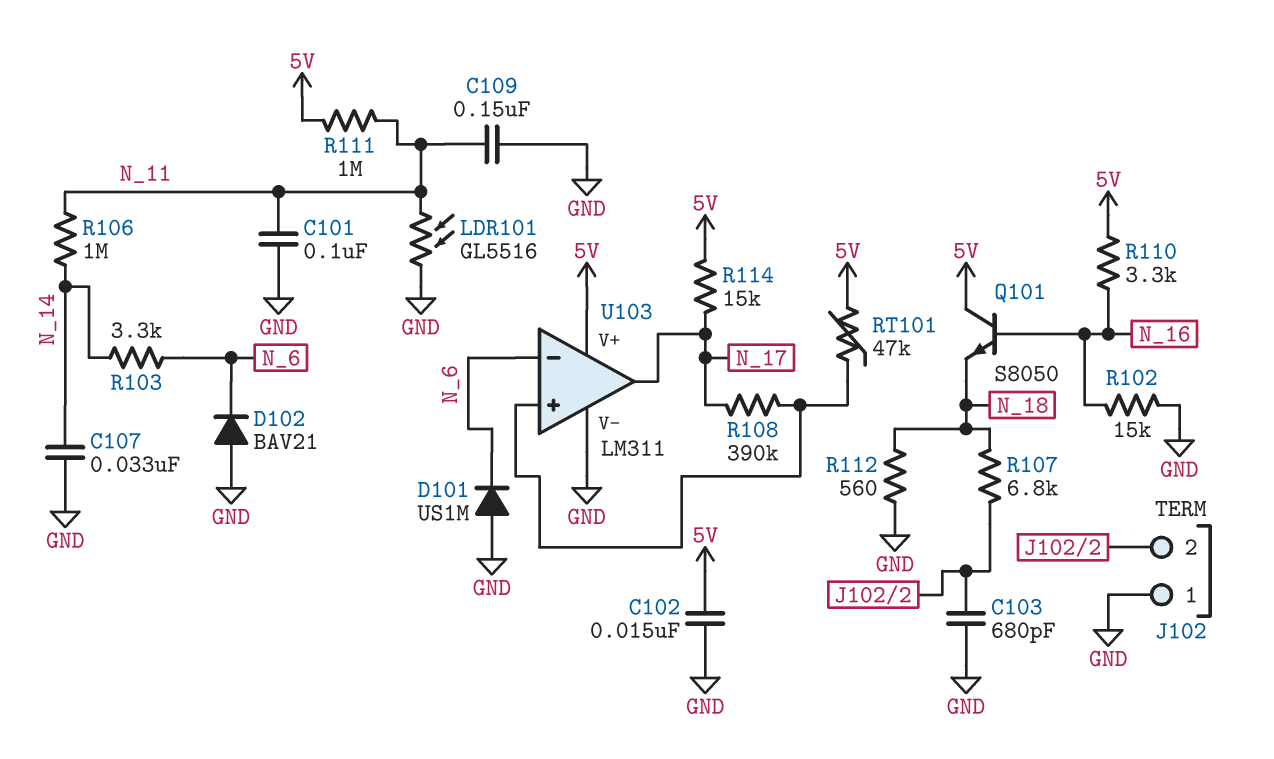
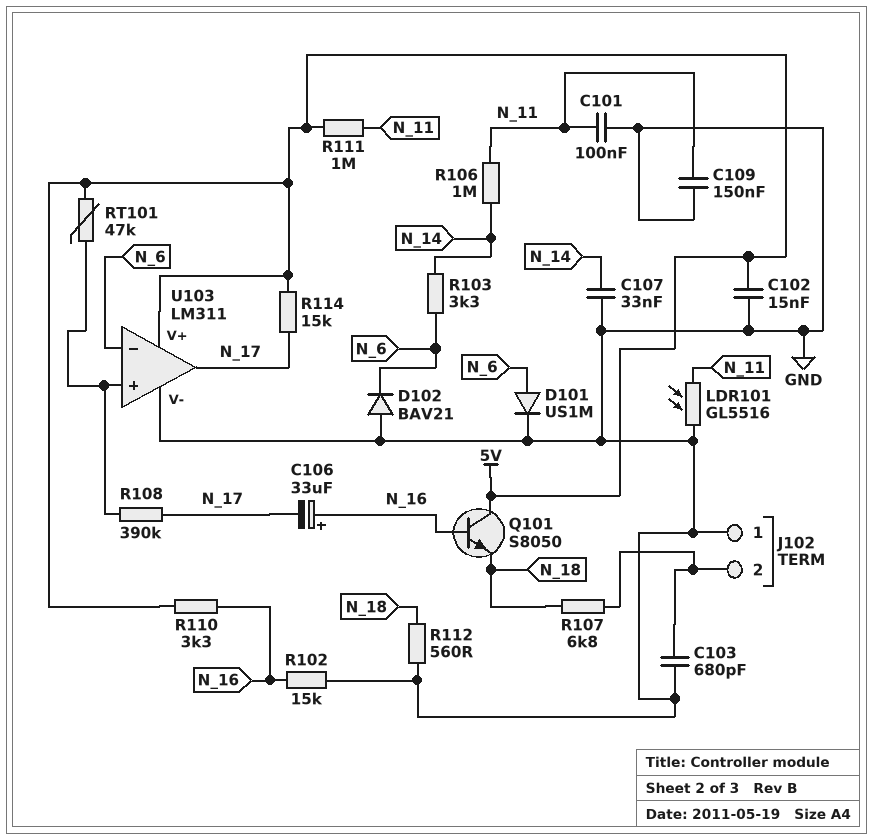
C106: none -> 33uF (plus N_16, minus N_17)
D101: diode US1M (A GND, K N_6) -> diode US1M (A N_6, K GND)

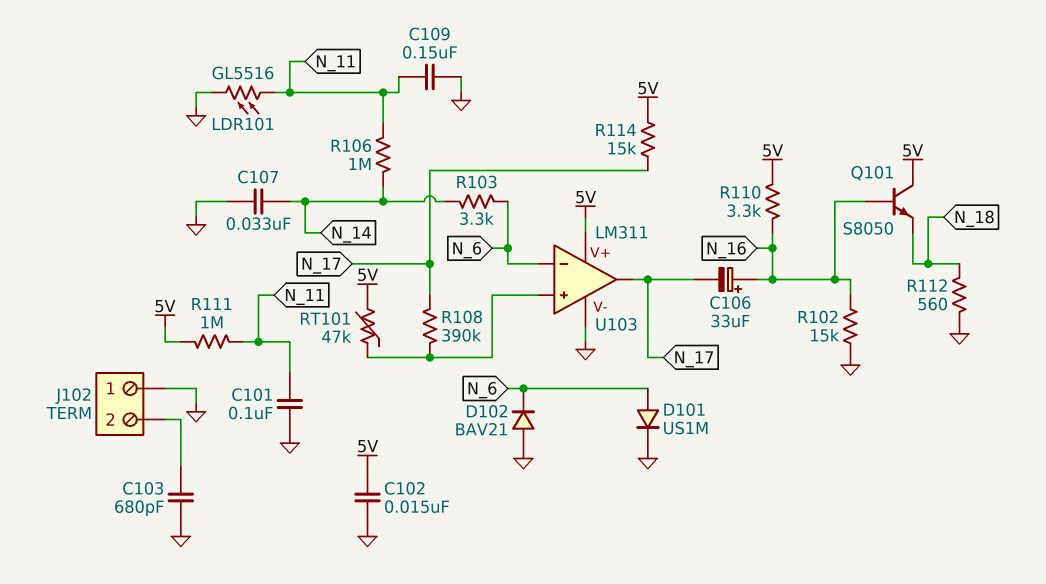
R107: 6.8k (J102/2, N_18) -> none

